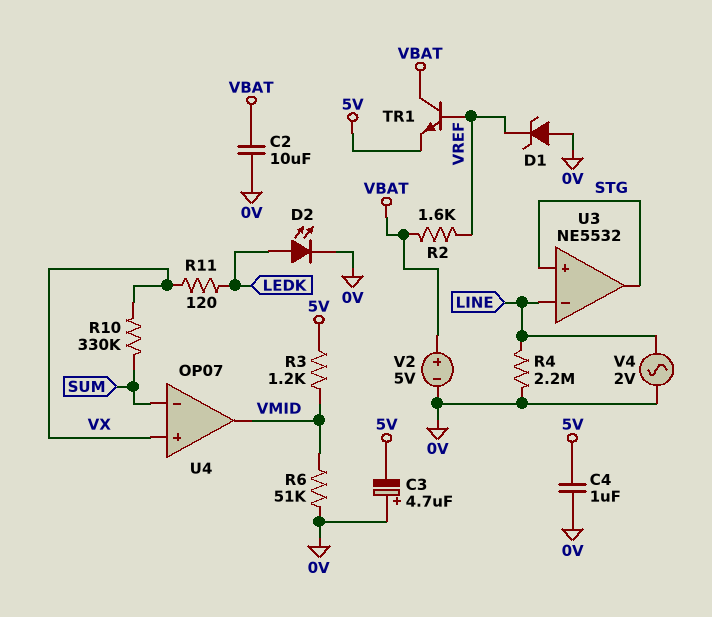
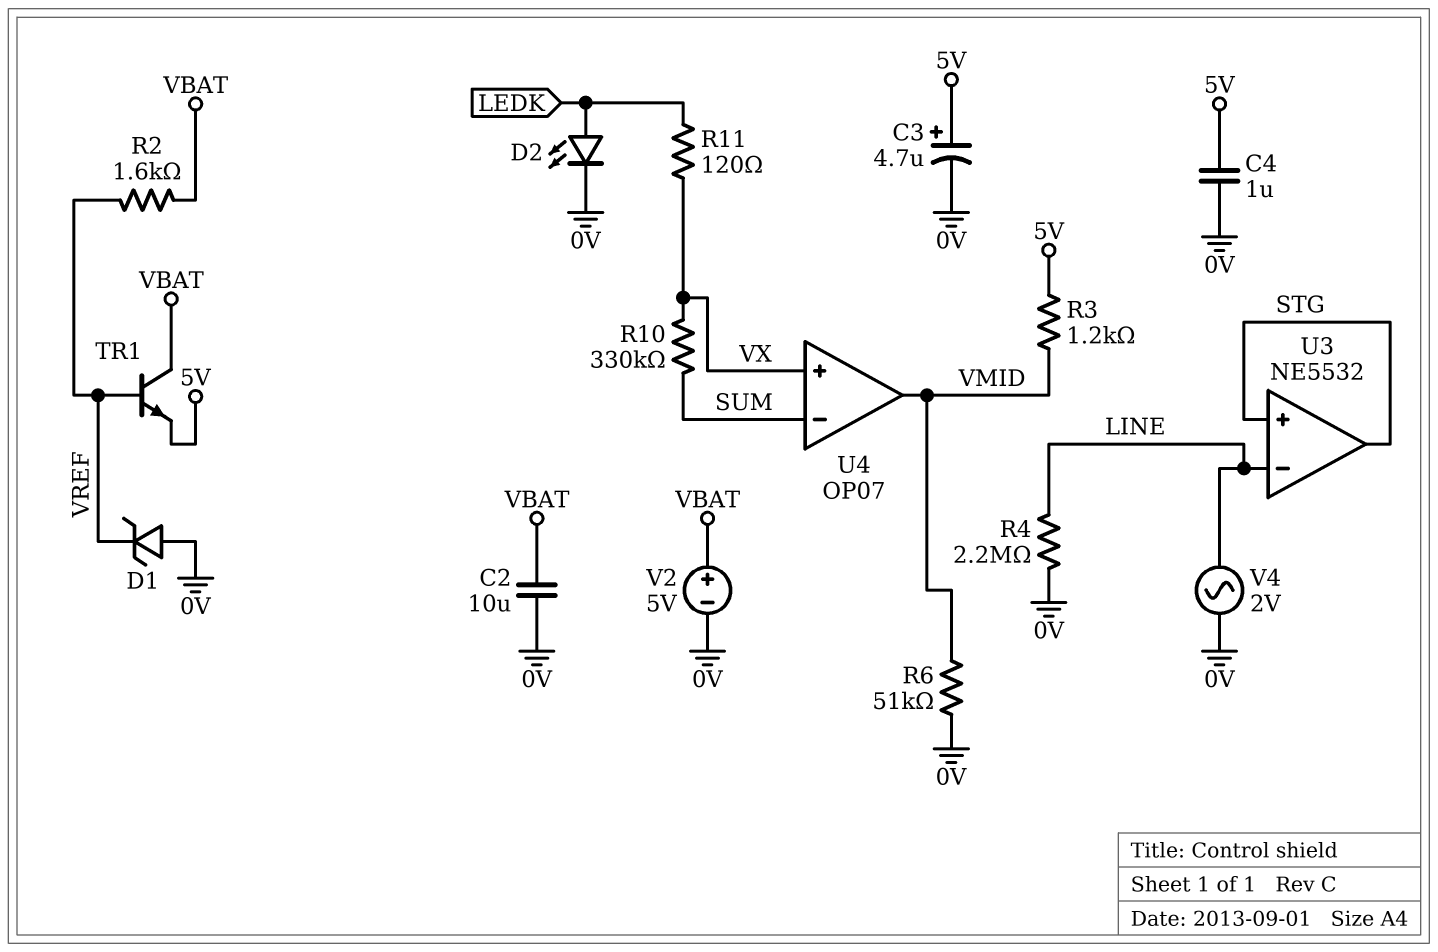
C3: 4.7uF (plus 0V, minus 5V) -> 4.7uF (plus 5V, minus 0V)

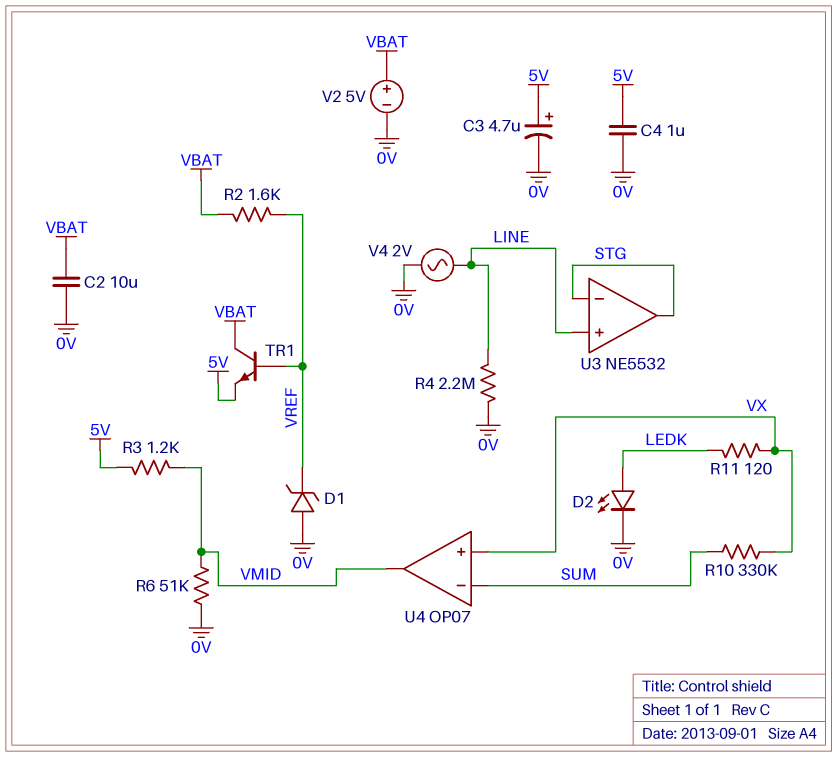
U3 pin in+: STG -> LINE
U3 pin in-: LINE -> STG

